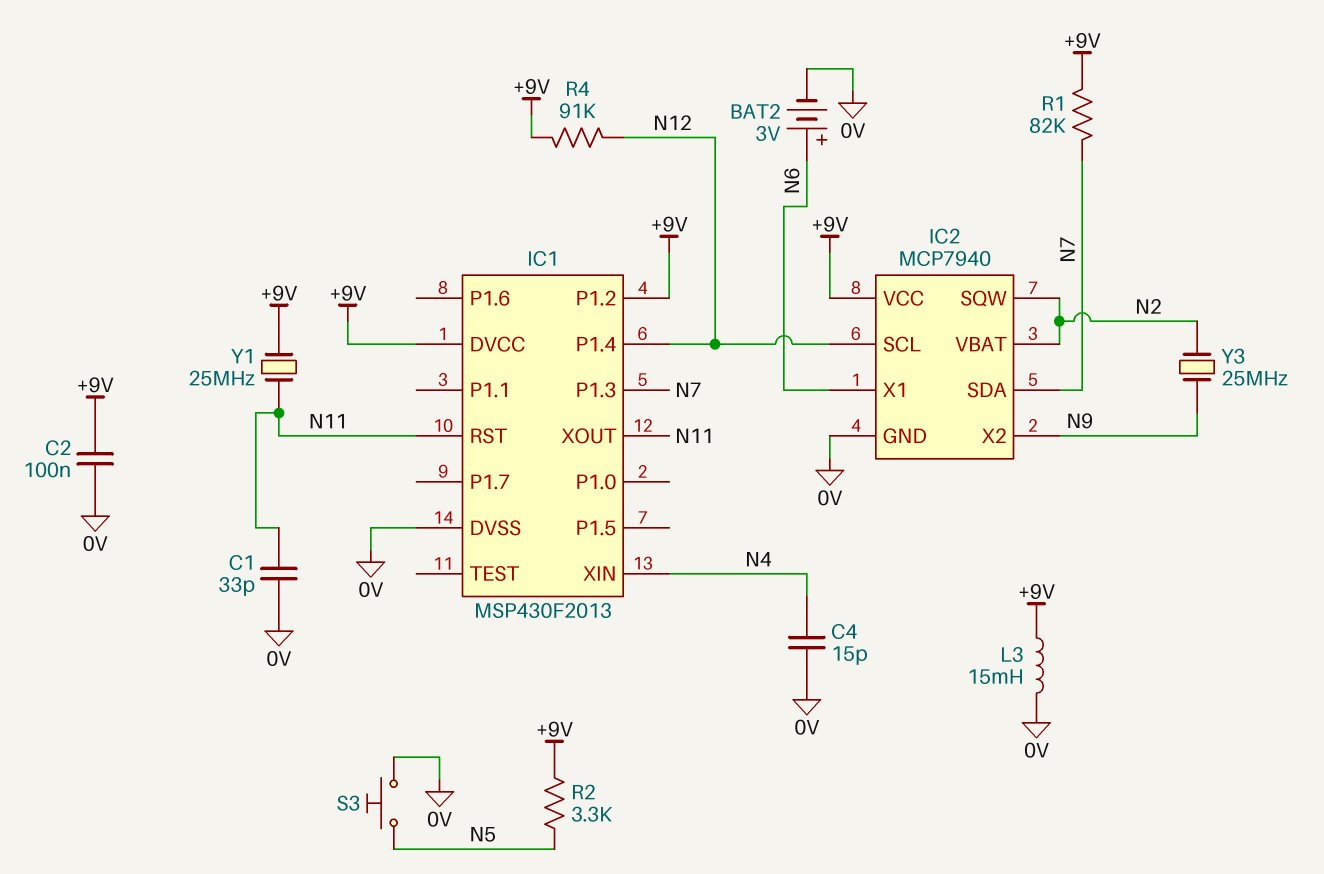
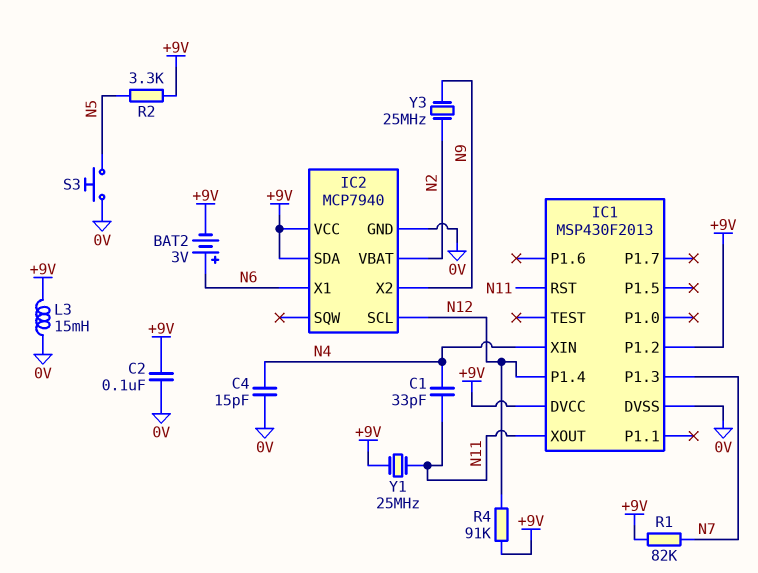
BAT2: 3V (plus N6, minus 0V) -> 3V (plus N6, minus +9V)
C1: 33pF (0V, N11) -> 33pF (N4, N11)
IC2 pin SDA: N7 -> +9V
IC2 pin SQW: N2 -> none

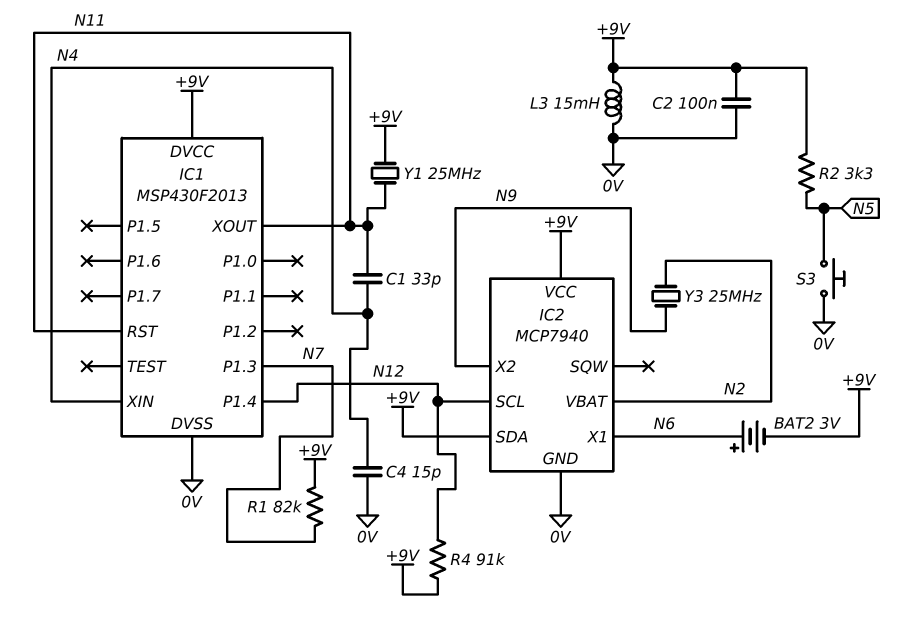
IC1 pin P1.2: +9V -> none

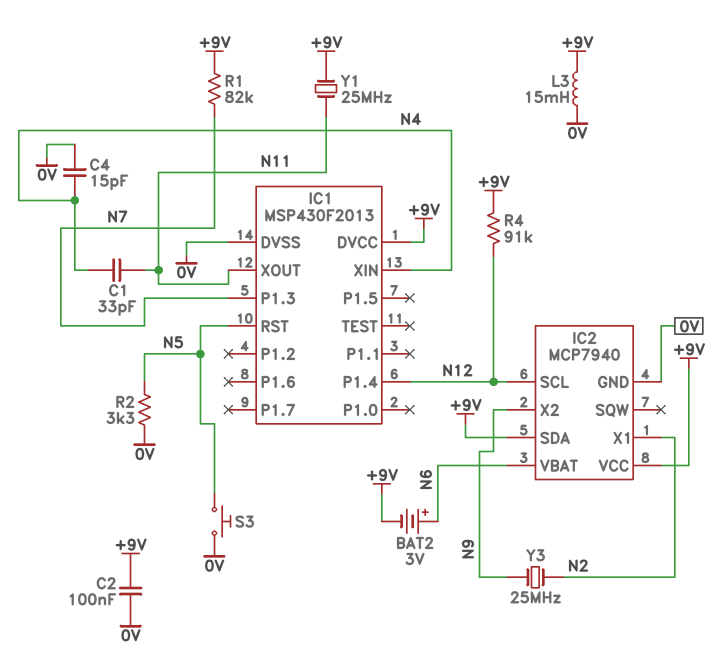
IC1 pin RST: N11 -> N5
IC2 pin VBAT: N2 -> N6
IC2 pin X1: N6 -> N2
R2: 3.3k (+9V, N5) -> 3.3k (0V, N5)

